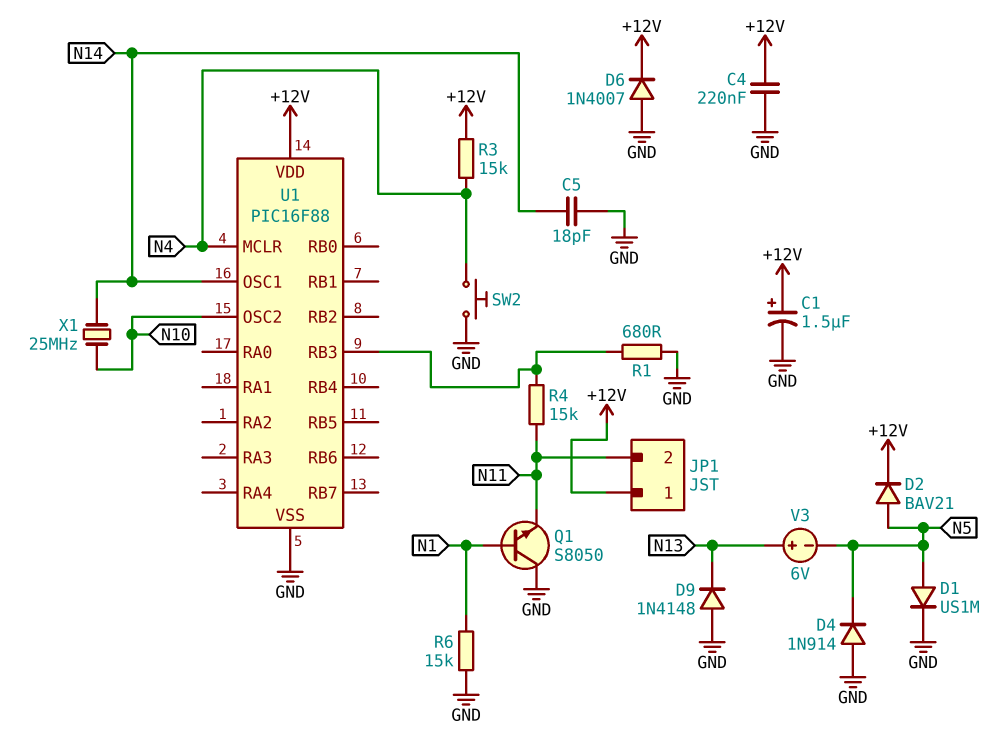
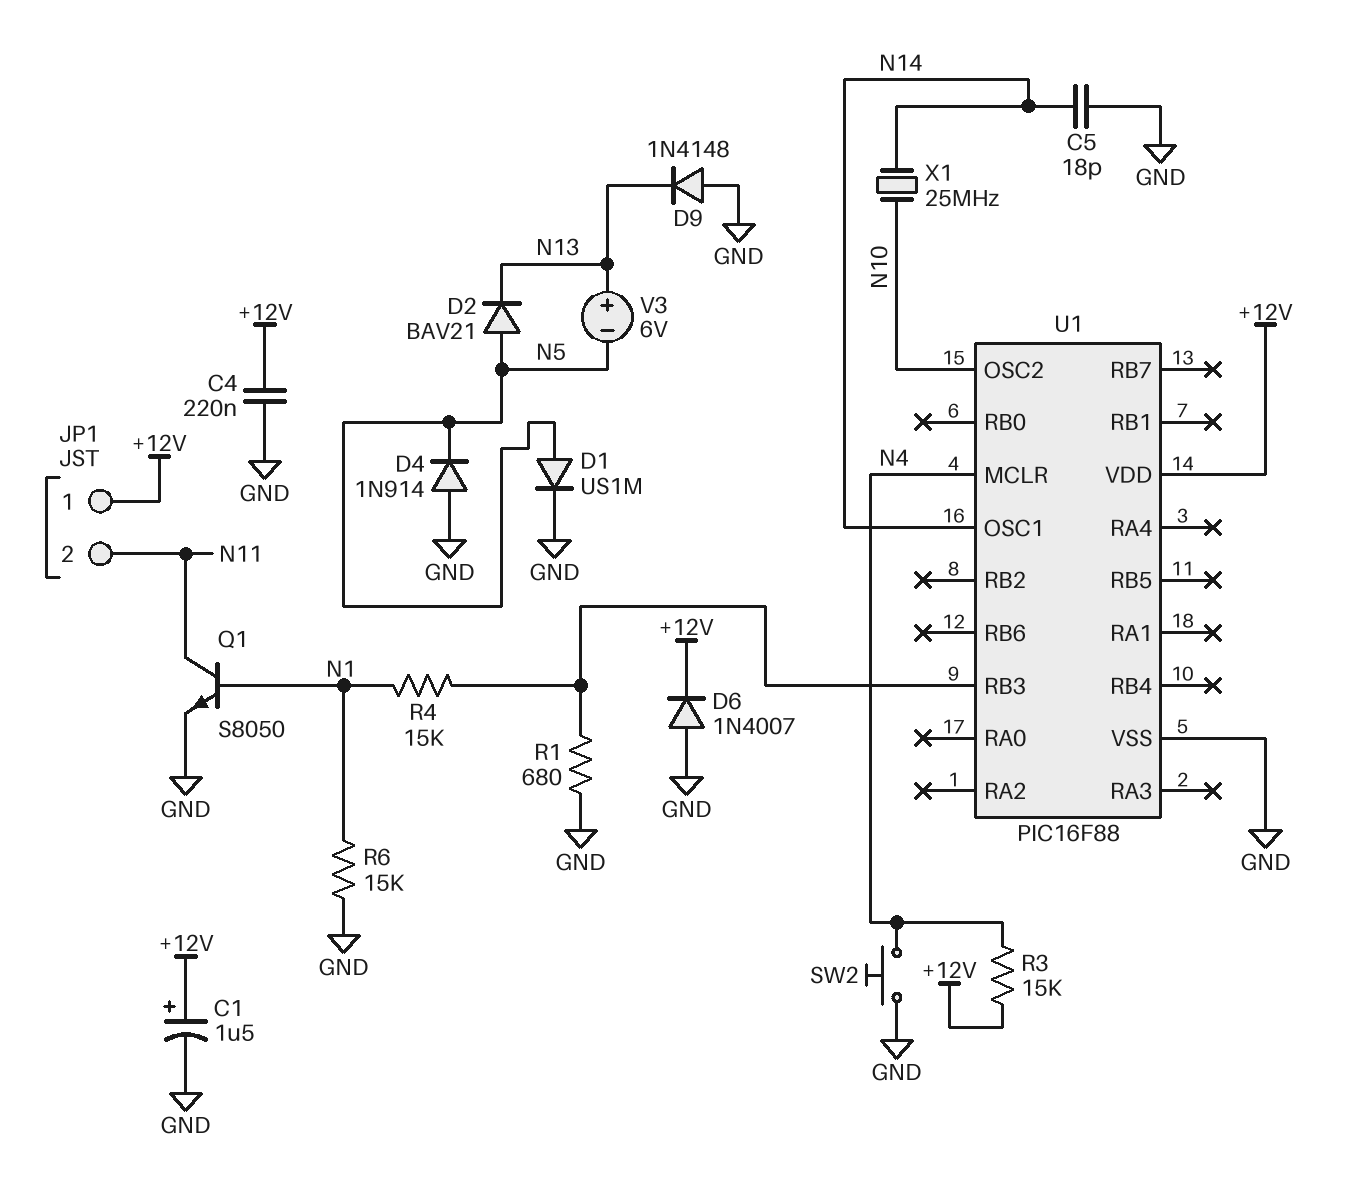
D2: diode BAV21 (A N5, K +12V) -> diode BAV21 (A N5, K N13)
Q1: NPN S8050 (B N1, C GND, E N11) -> NPN S8050 (B N1, C N11, E GND)
R4: 15k (N11, U1/RB3) -> 15k (N1, U1/RB3)

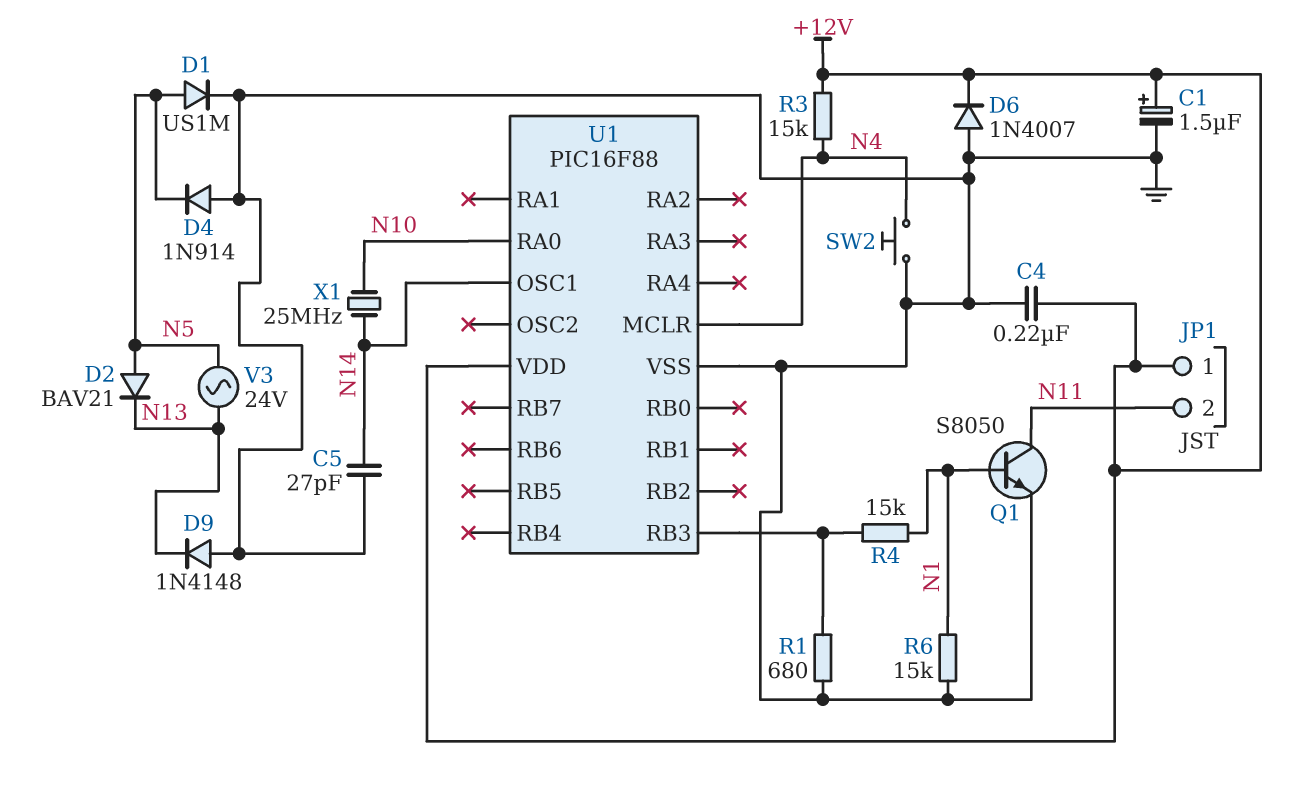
C5: 18pF (GND, N14) -> 27pF (GND, N14)
U1 pin OSC2: N10 -> none
U1 pin RA0: none -> N10
V3: 6V (plus N13, minus N5) -> AC 24V (N5, N13)

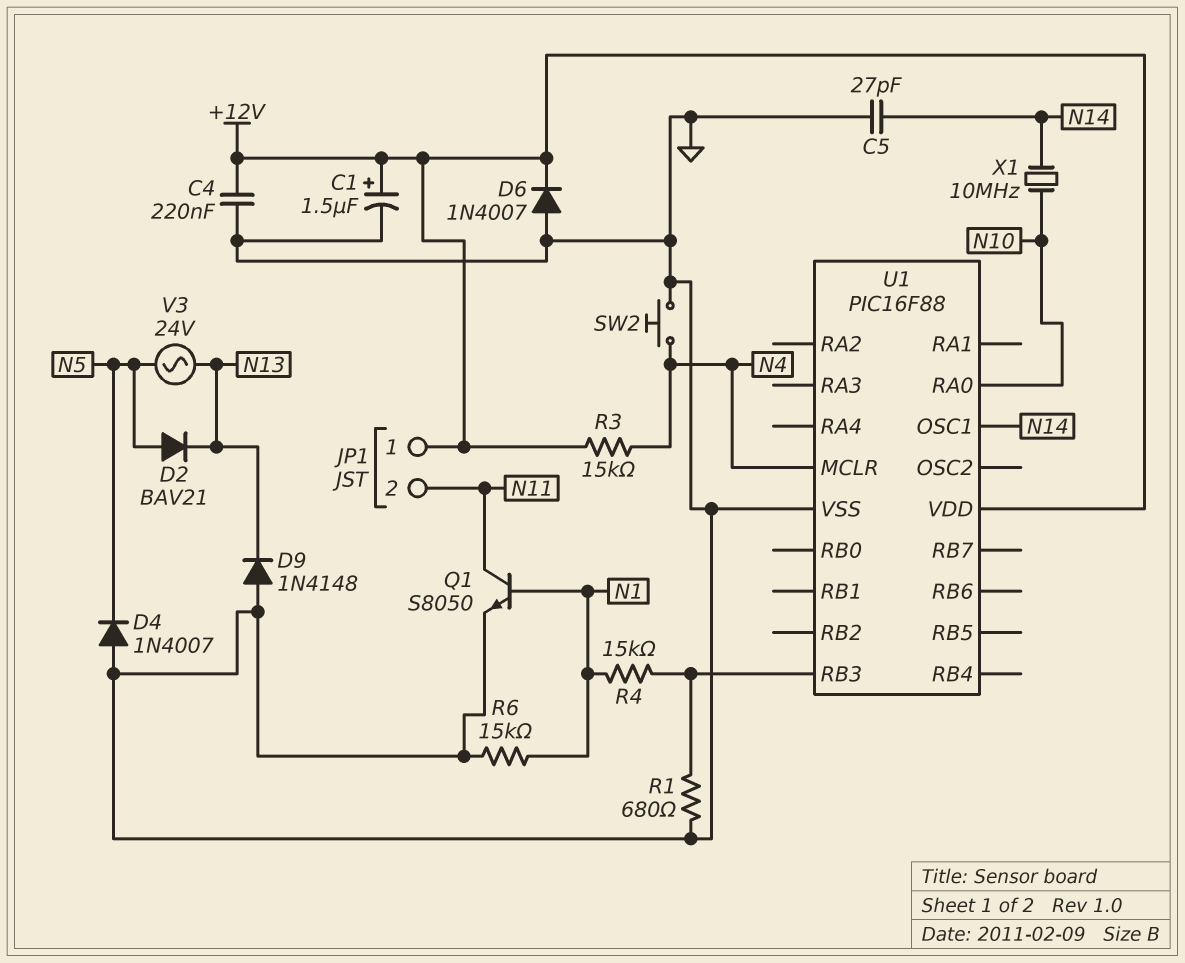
D1: diode US1M (A N5, K GND) -> none
D4: diode 1N914 (A GND, K N5) -> diode 1N4007 (A GND, K N5)
X1: 25MHz (N10, N14) -> 10MHz (N10, N14)

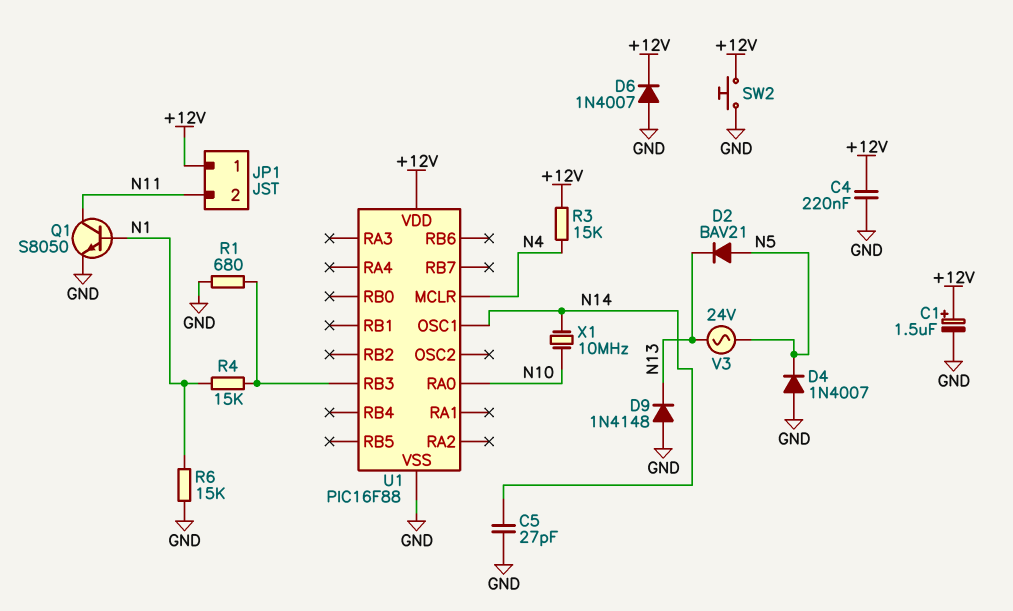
SW2: button (GND, N4) -> button (+12V, GND)

